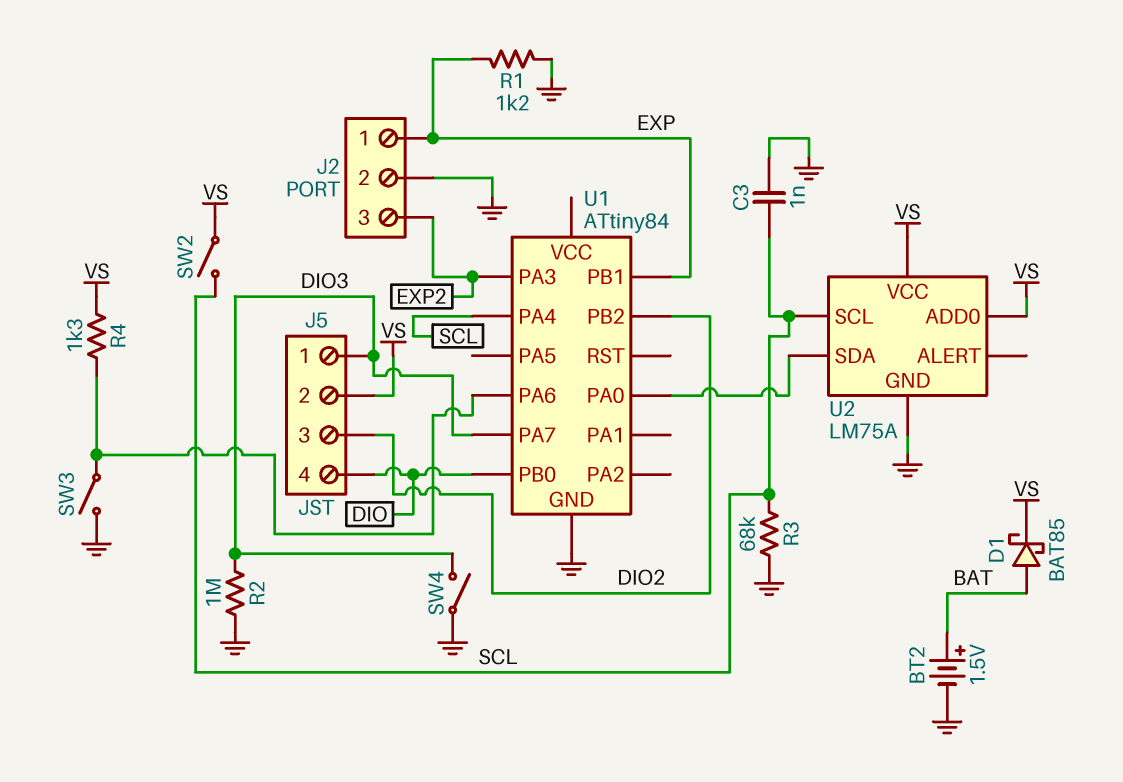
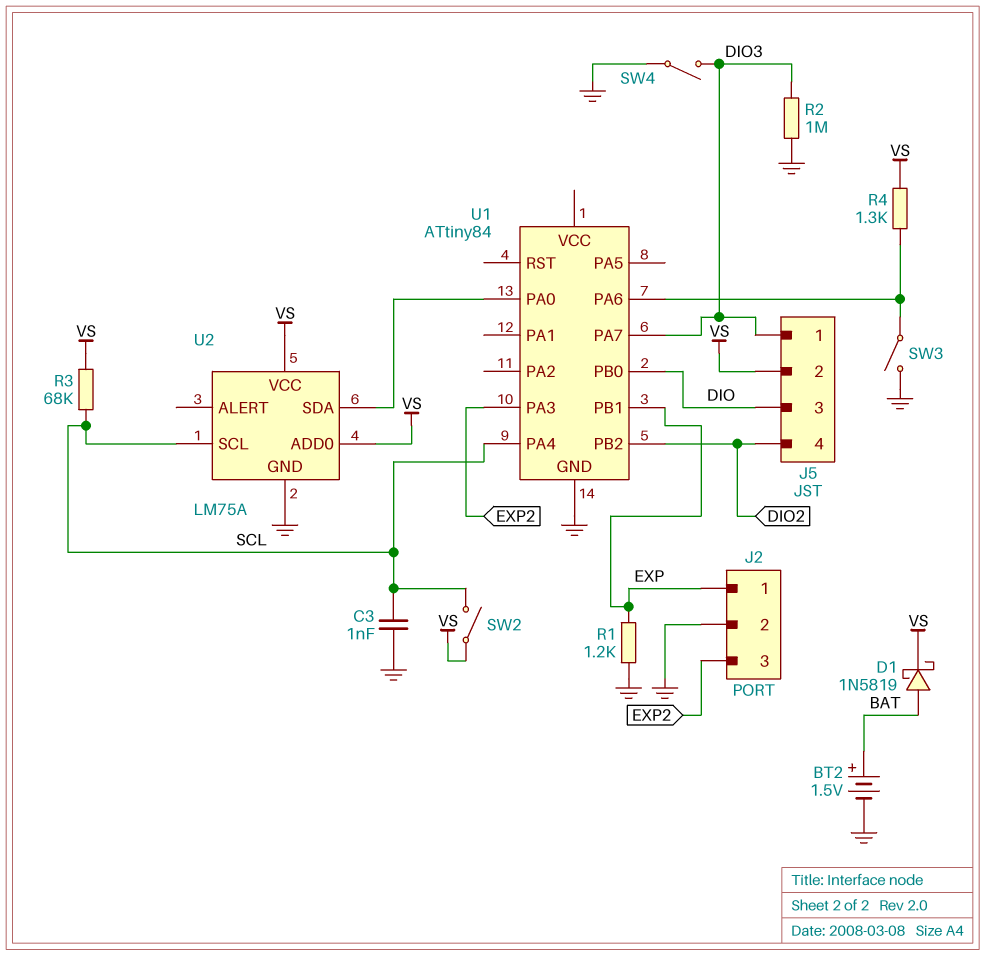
D1: schottky BAT85 (A BAT, K VS) -> schottky 1N5819 (A BAT, K VS)
J5 pin 3: DIO2 -> DIO
J5 pin 4: DIO -> DIO2
R3: 68k (GND, SCL) -> 68k (SCL, VS)

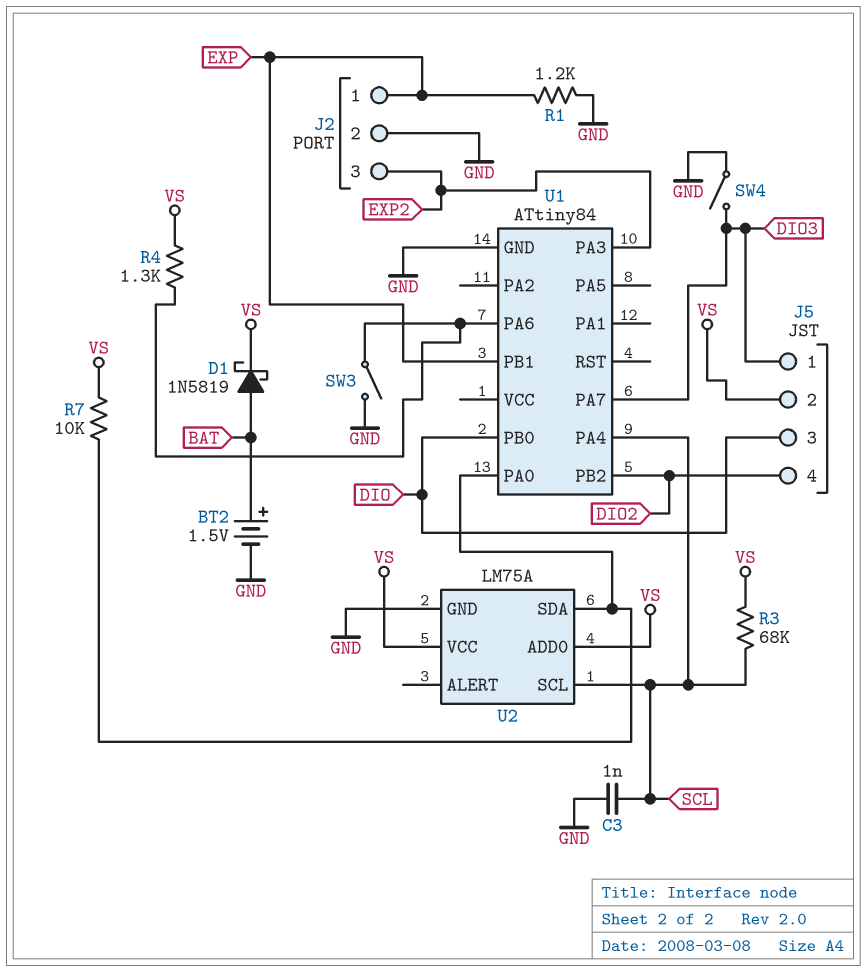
R2: 1M (DIO3, GND) -> none
R7: none -> 10k (U1/PA0, VS)
SW2: switch (SCL, VS) -> none

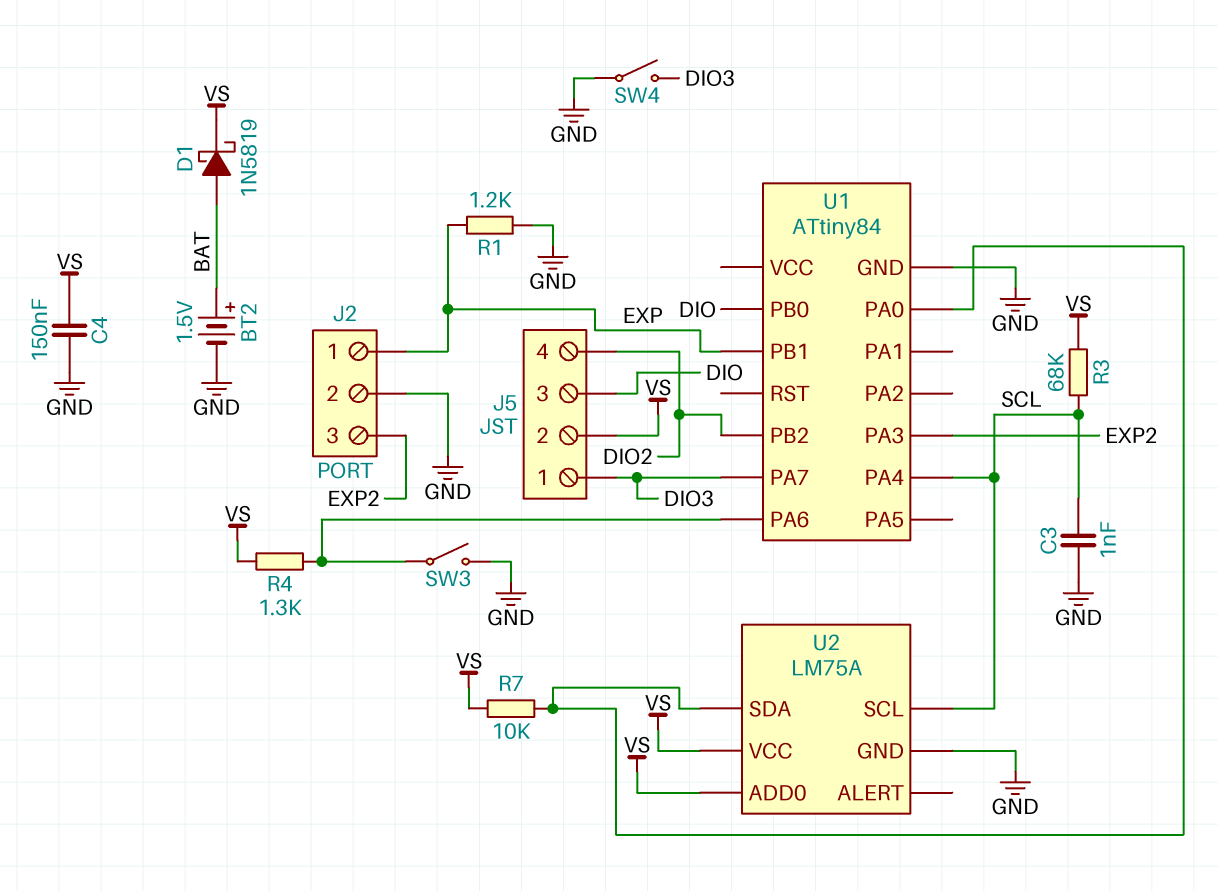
C4: none -> 150nF (GND, VS)

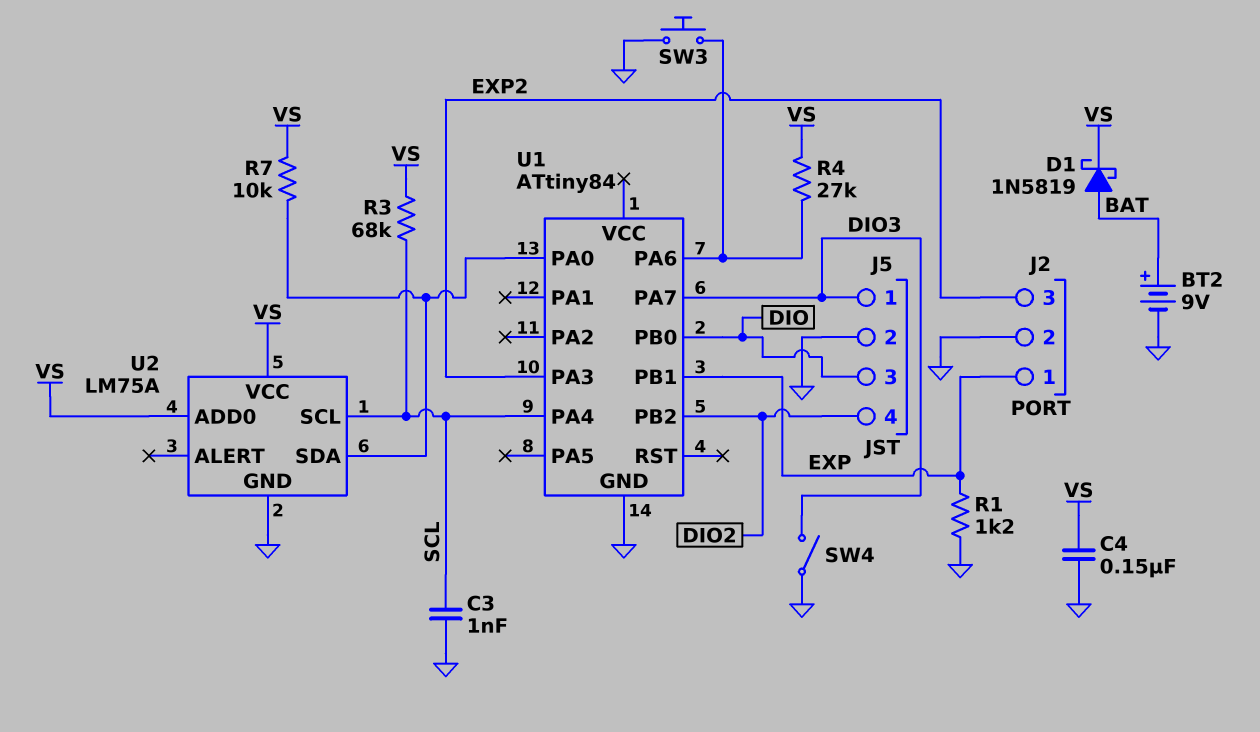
BT2: 1.5V (plus BAT, minus GND) -> 9V (plus BAT, minus GND)
J5 pin 2: VS -> GND
R4: 1.3k (U1/PA6, VS) -> 27k (U1/PA6, VS)
SW3: switch (GND, U1/PA6) -> button (GND, U1/PA6)

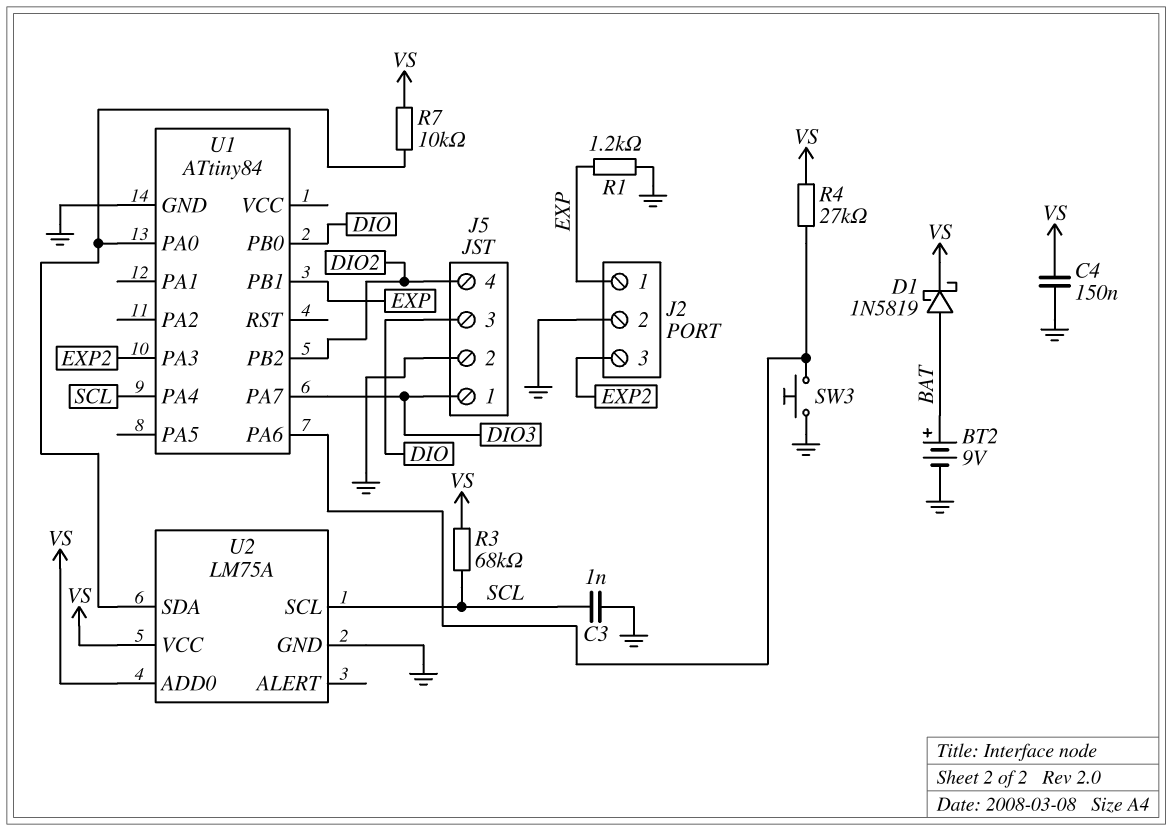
SW4: switch (DIO3, GND) -> none

